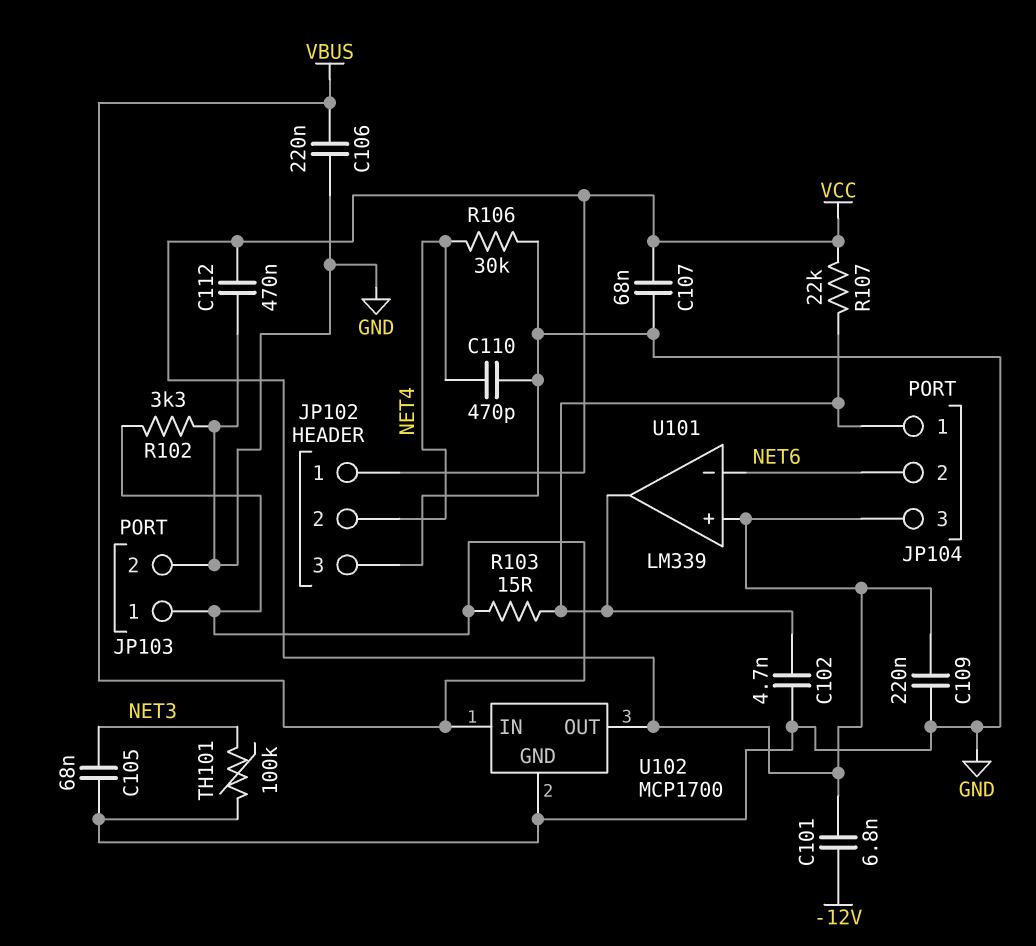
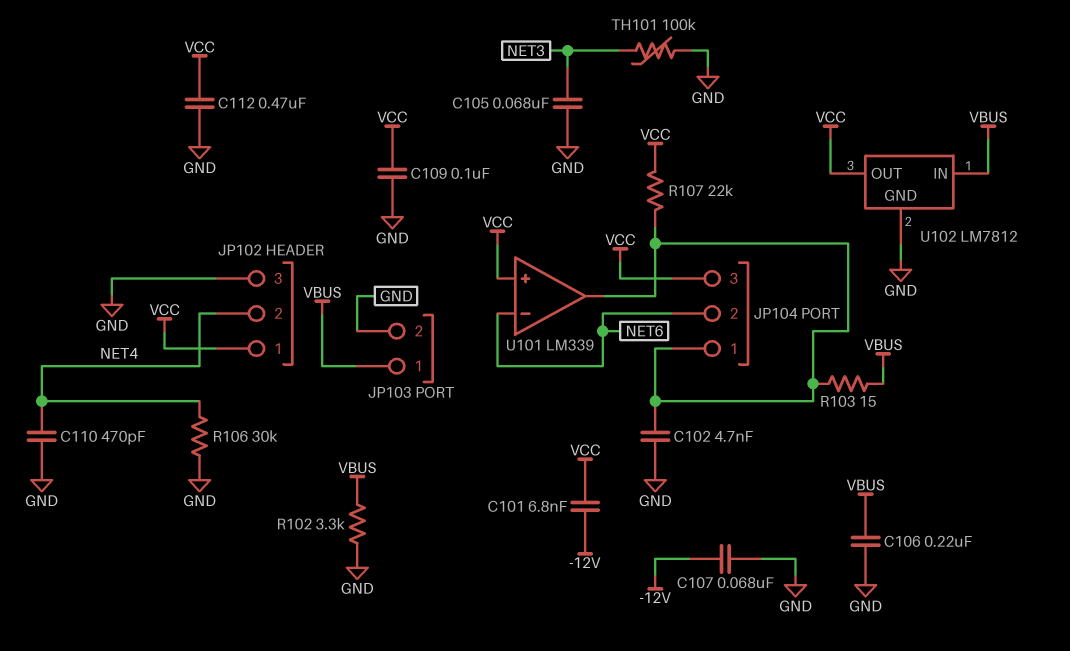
C107: 68nF (GND, VCC) -> 68nF (-12V, GND)
C109: 220nF (GND, VCC) -> 100nF (GND, VCC)
U102: MCP1700 -> LM7812

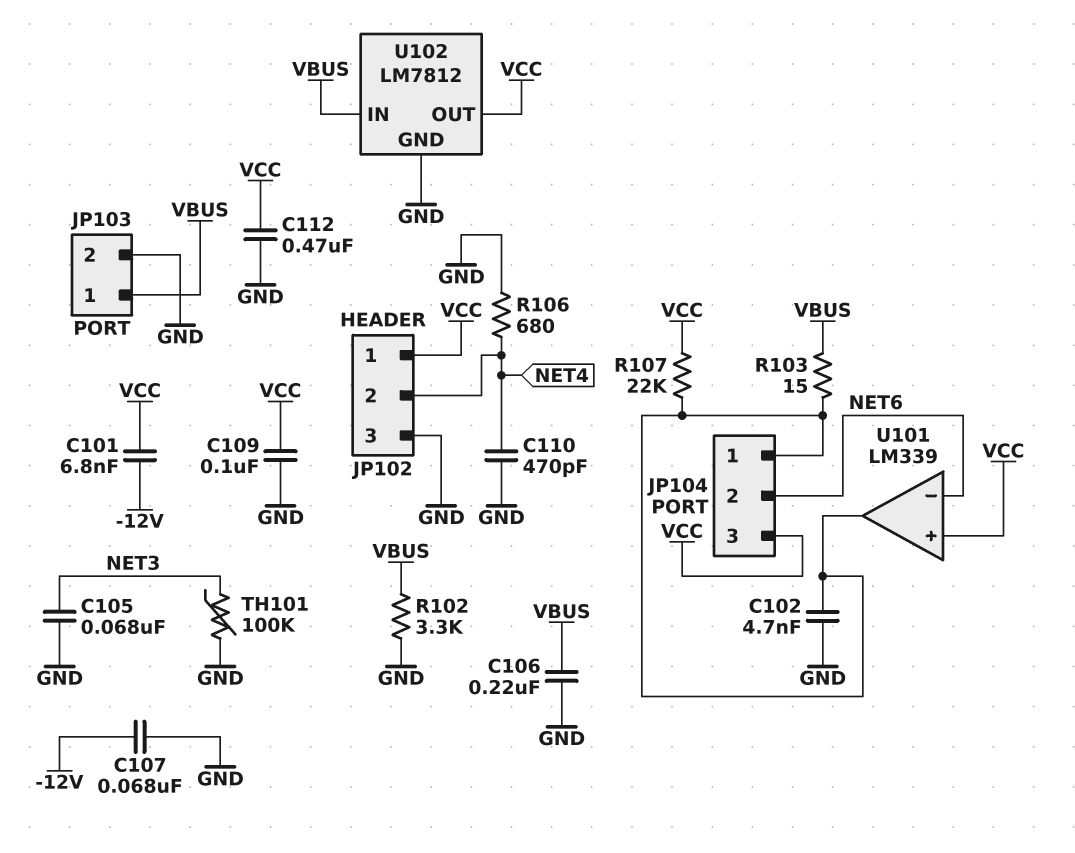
R106: 30k (GND, NET4) -> 680 (GND, NET4)

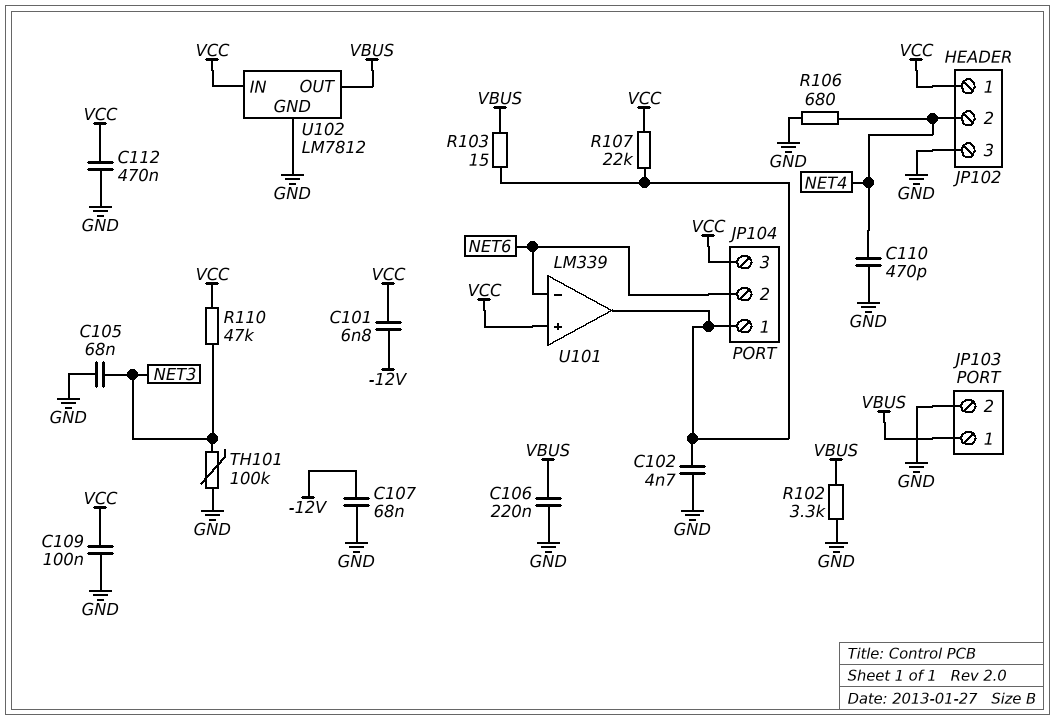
R110: none -> 47k (NET3, VCC)
U102 pin IN: VBUS -> VCC
U102 pin OUT: VCC -> VBUS

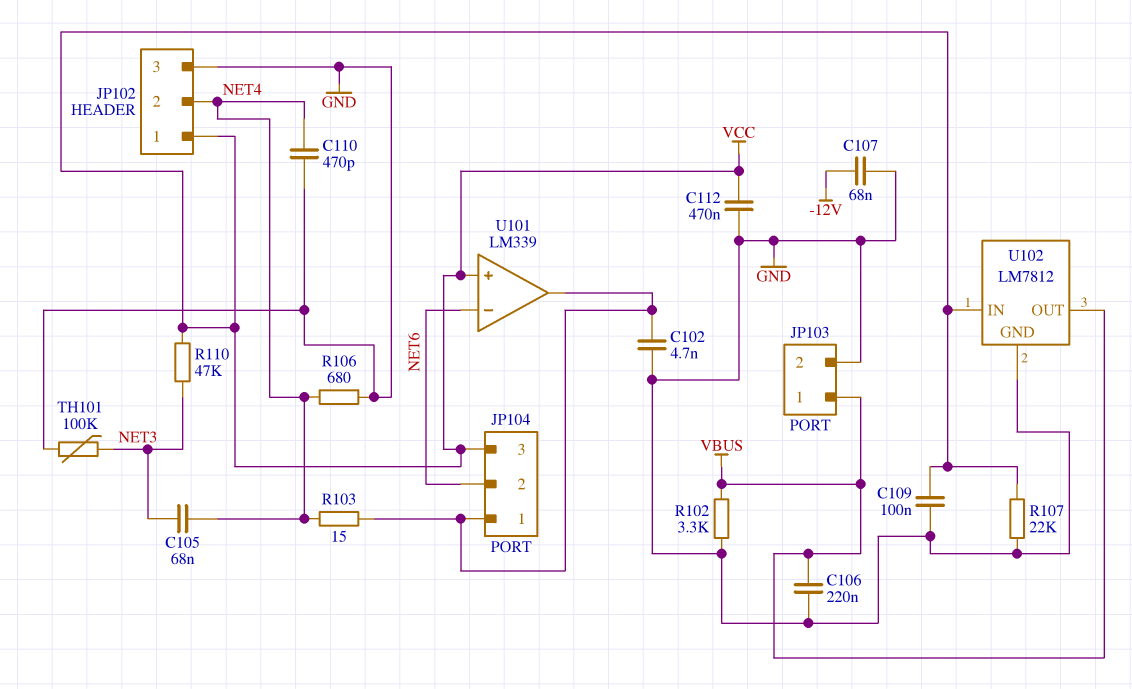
C101: 6.8nF (-12V, VCC) -> none
C105: 68nF (GND, NET3) -> 68nF (NET3, NET4)
R103: 15 (JP104/1, VBUS) -> 15 (JP104/1, NET4)
R107: 22k (JP104/1, VCC) -> 22k (GND, VCC)

